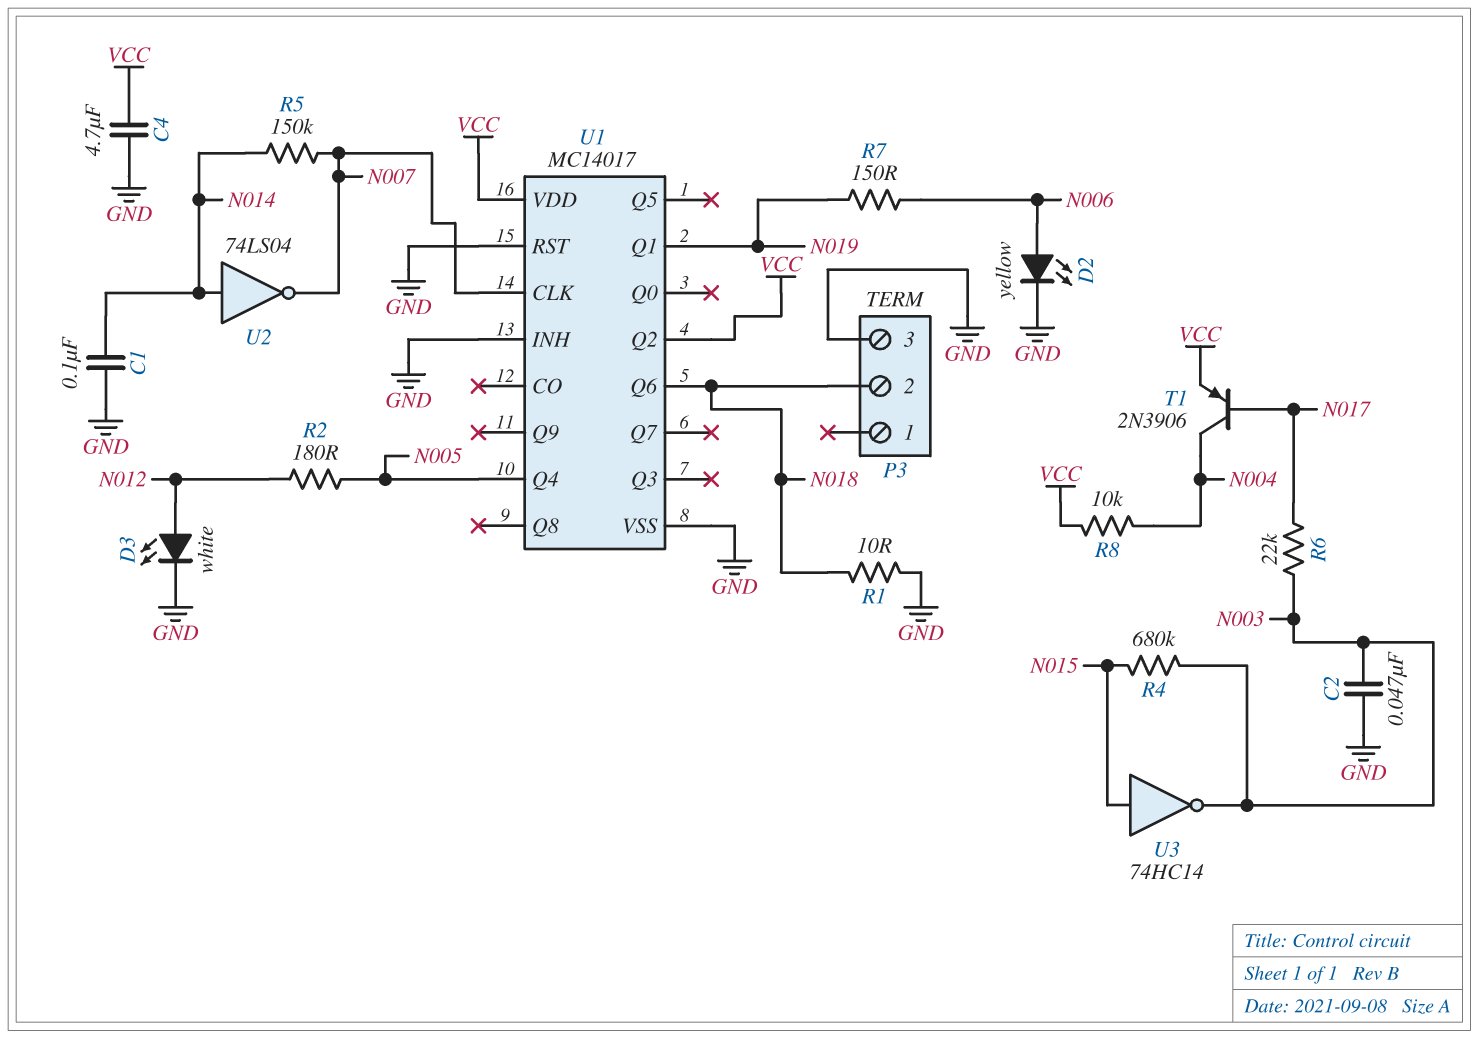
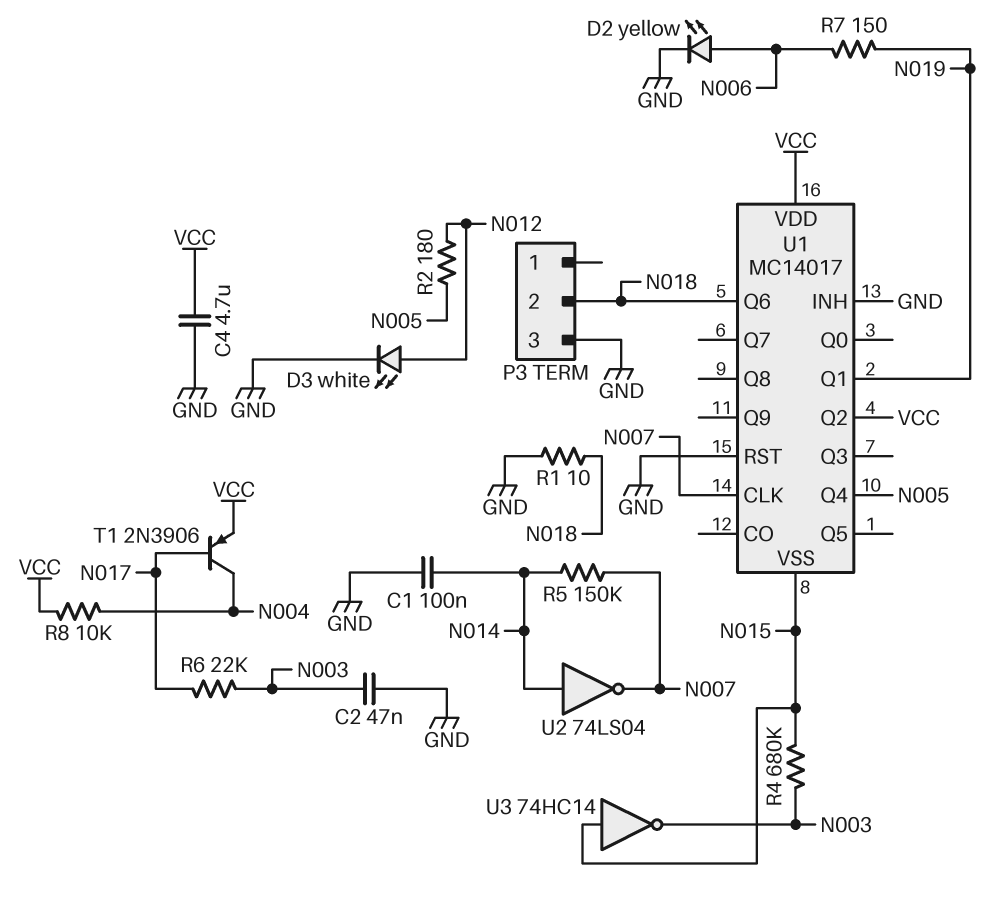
U1 pin VSS: GND -> N015

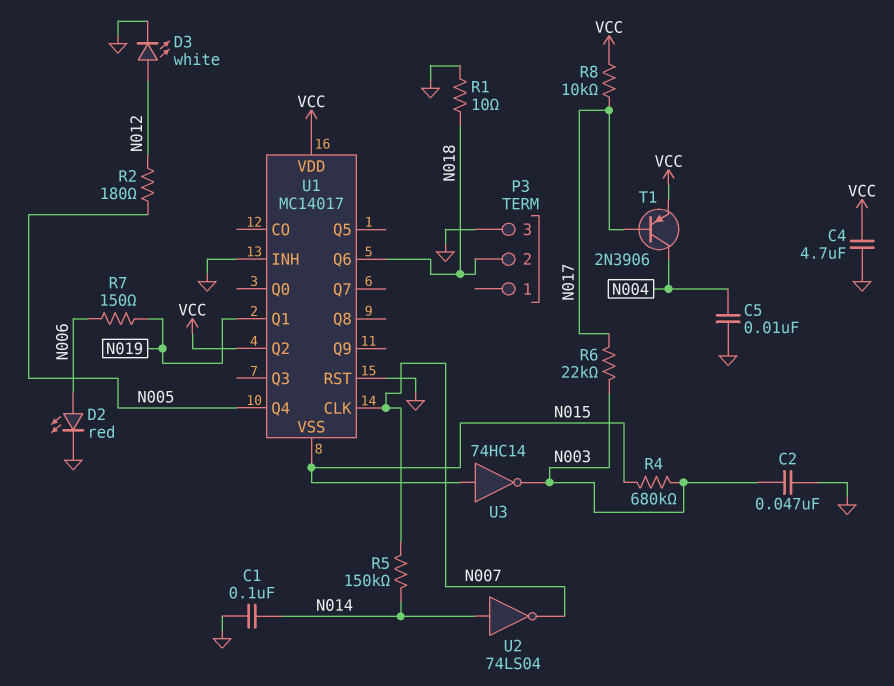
C5: none -> 10nF (GND, N004)
D2: LED yellow (A N006, K GND) -> LED red (A N006, K GND)
R8: 10k (N004, VCC) -> 10k (N017, VCC)

